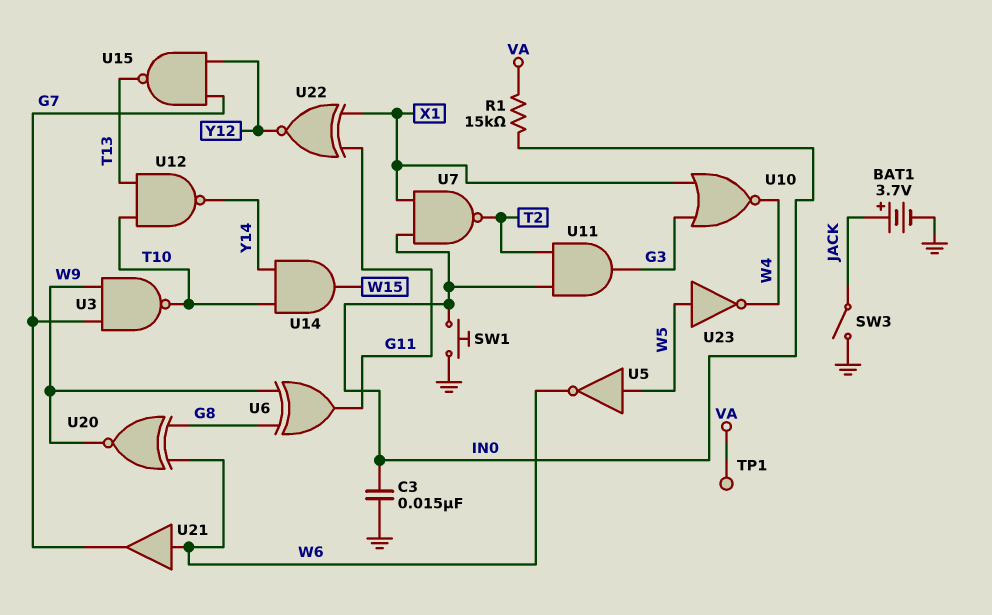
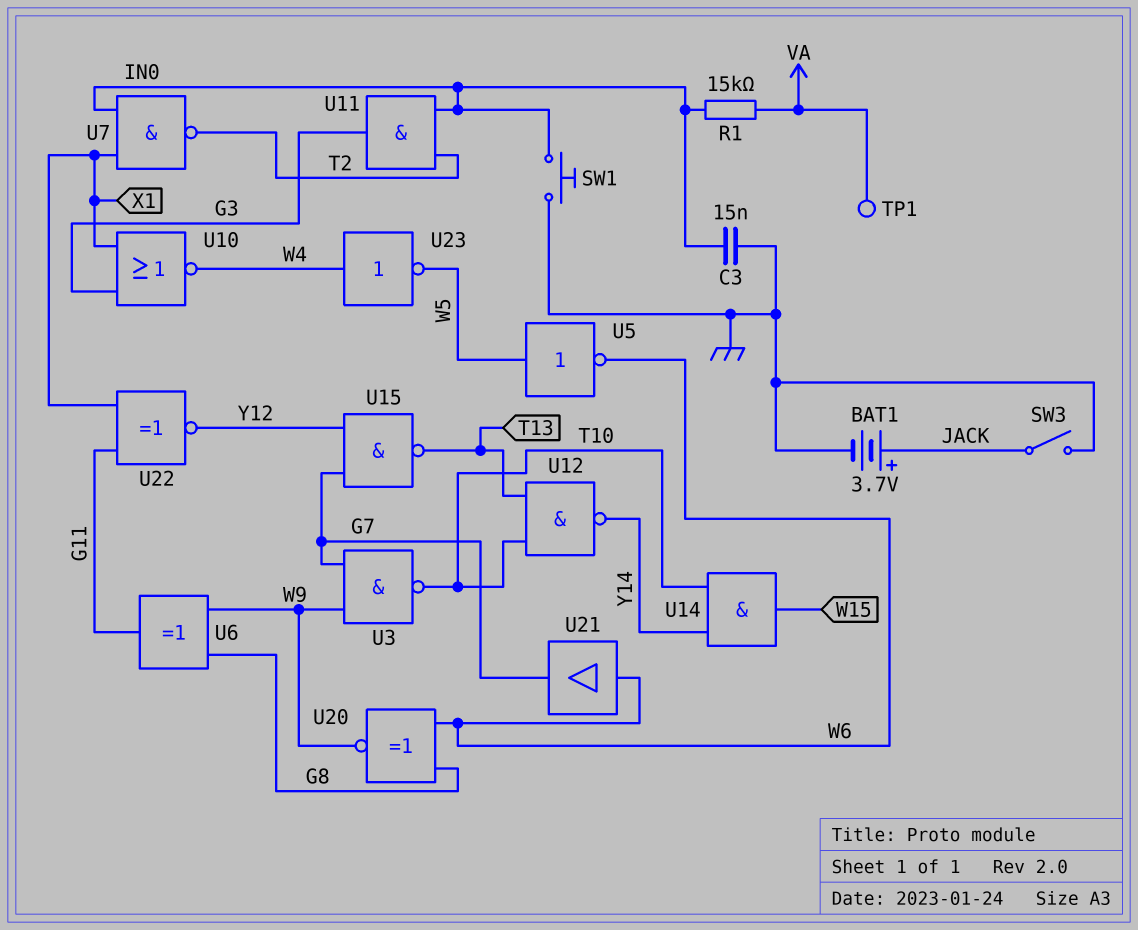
U23: NOT (in W5, out W4) -> NOT (in W4, out W5)

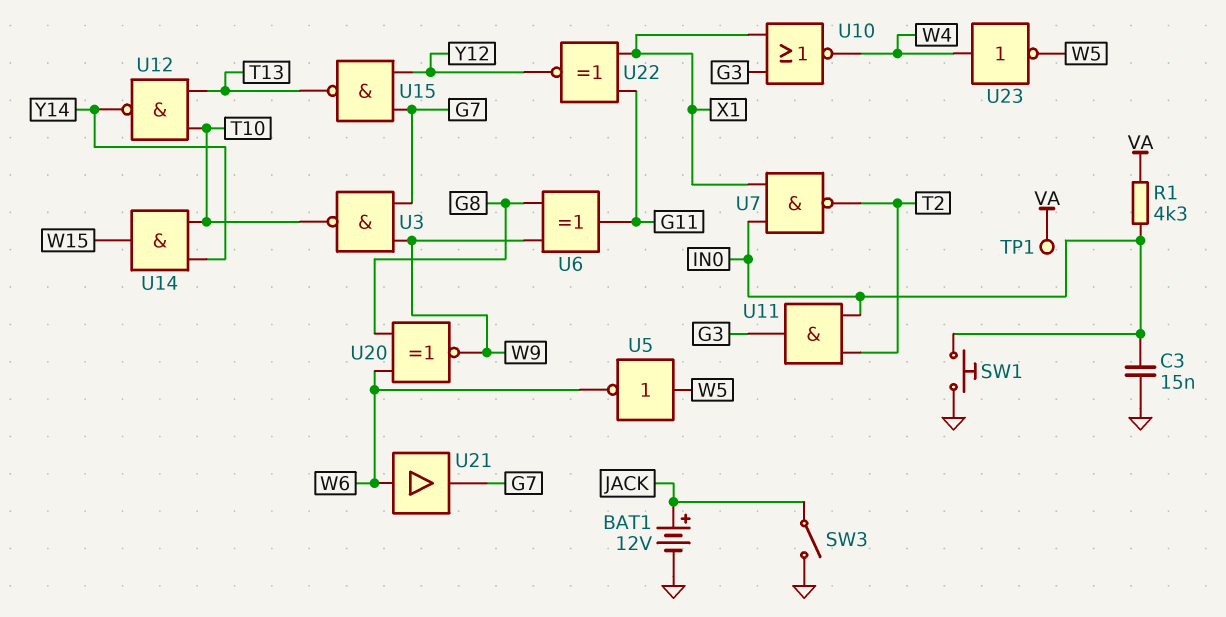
BAT1: 3.7V (plus JACK, minus GND) -> 12V (plus JACK, minus GND)
R1: 15k (IN0, VA) -> 4.3k (IN0, VA)

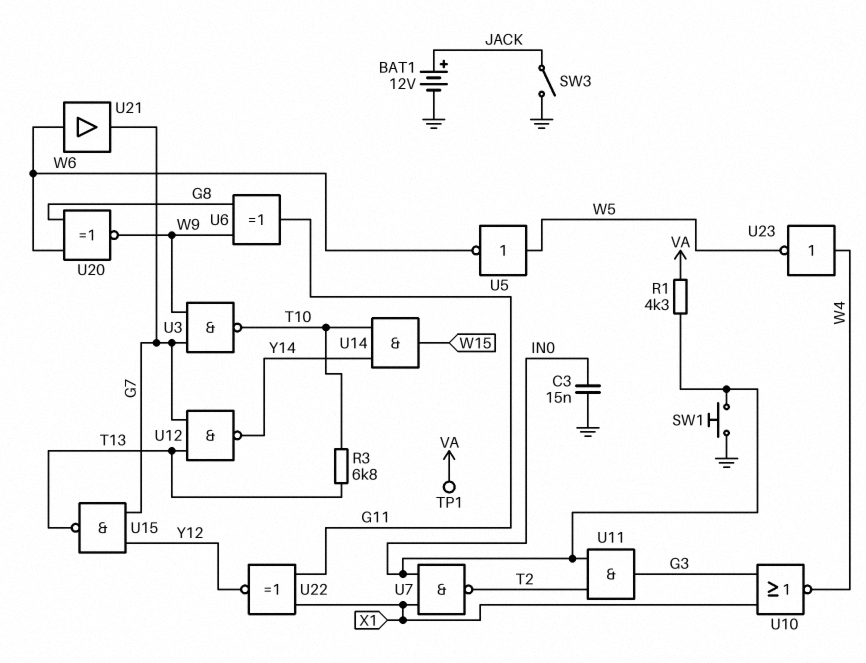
R3: none -> 6.8k (T10, T13)
U12: NAND (in T10, in T13, out Y14) -> NAND (in G7, in T13, out Y14)

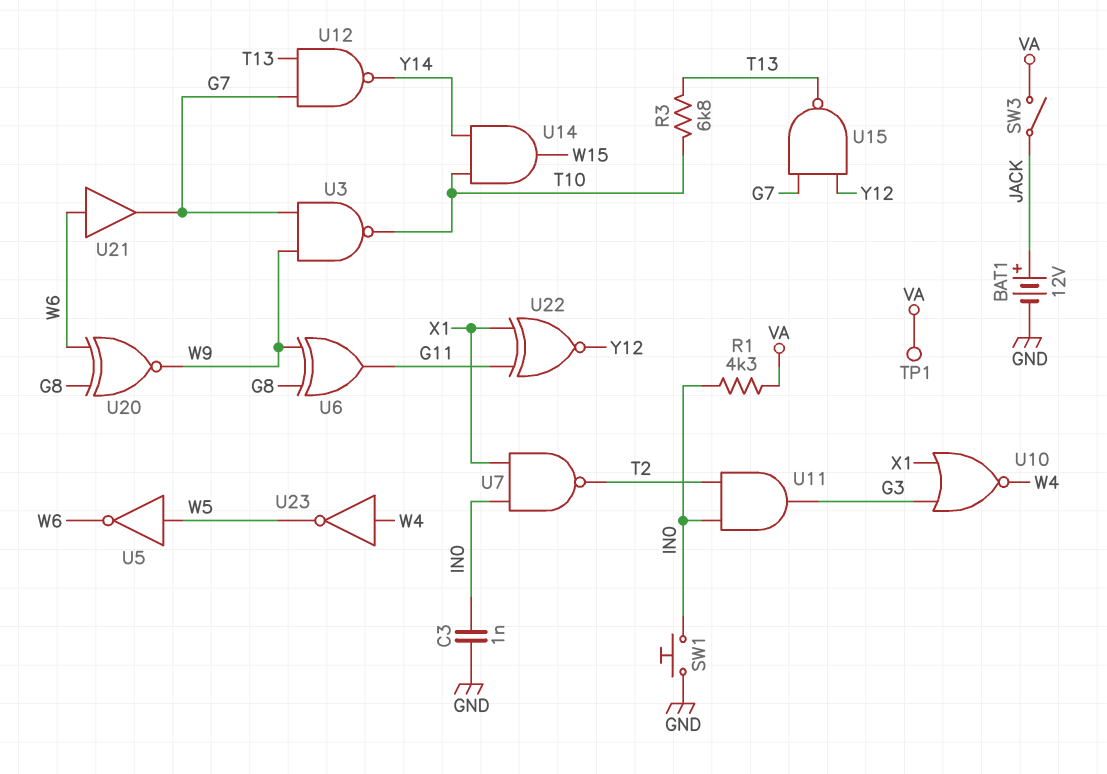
C3: 15nF (GND, IN0) -> 1nF (GND, IN0)
SW3: switch (GND, JACK) -> switch (JACK, VA)

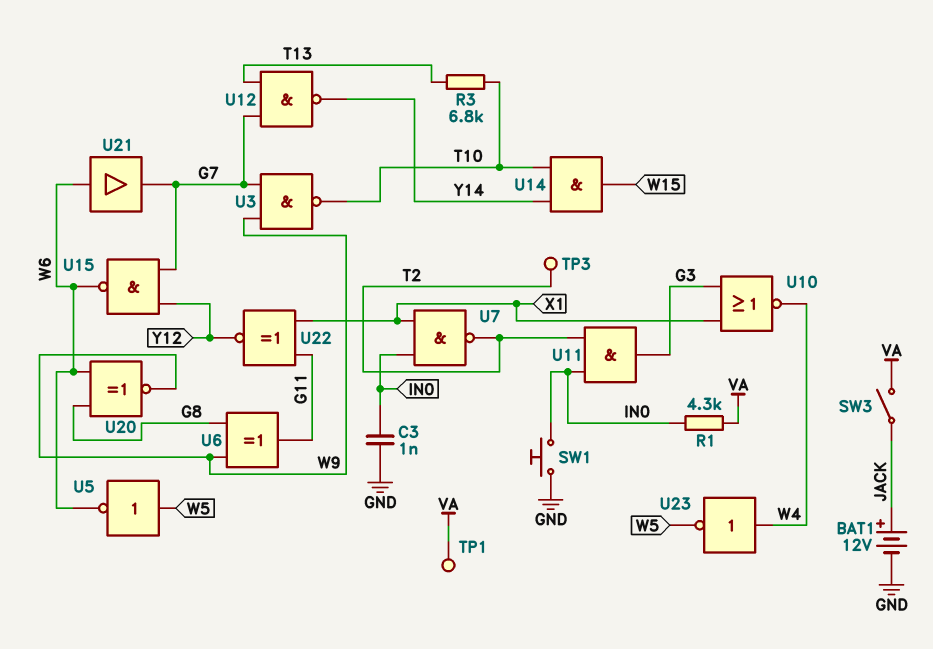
TP3: none -> test point (T2)
U15: NAND (in G7, in Y12, out T13) -> NAND (in G7, in Y12, out W6)

